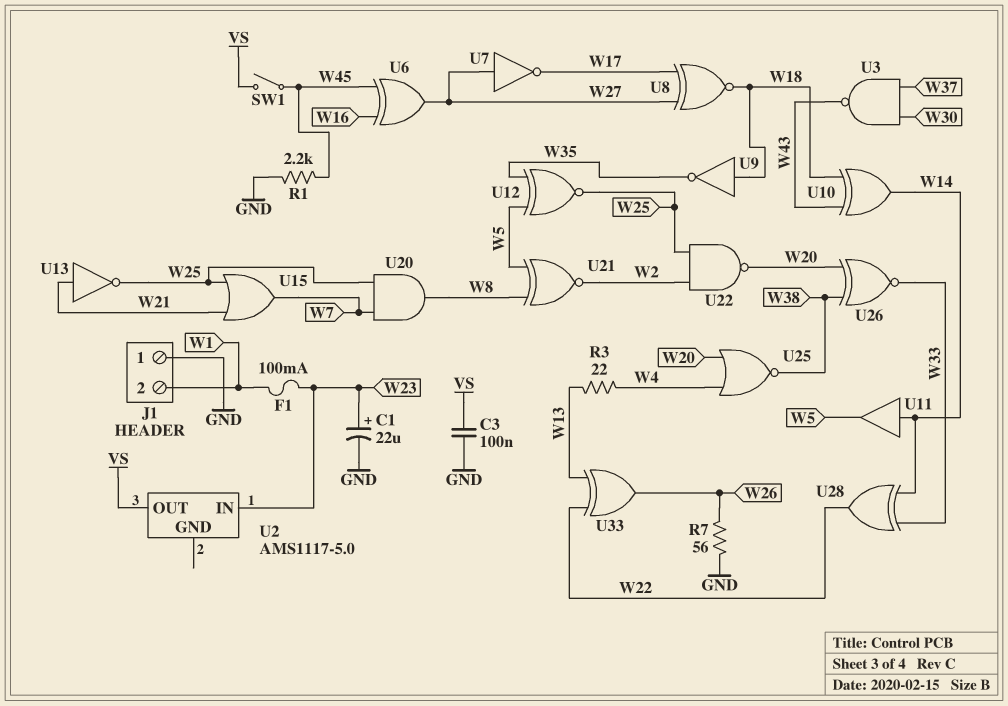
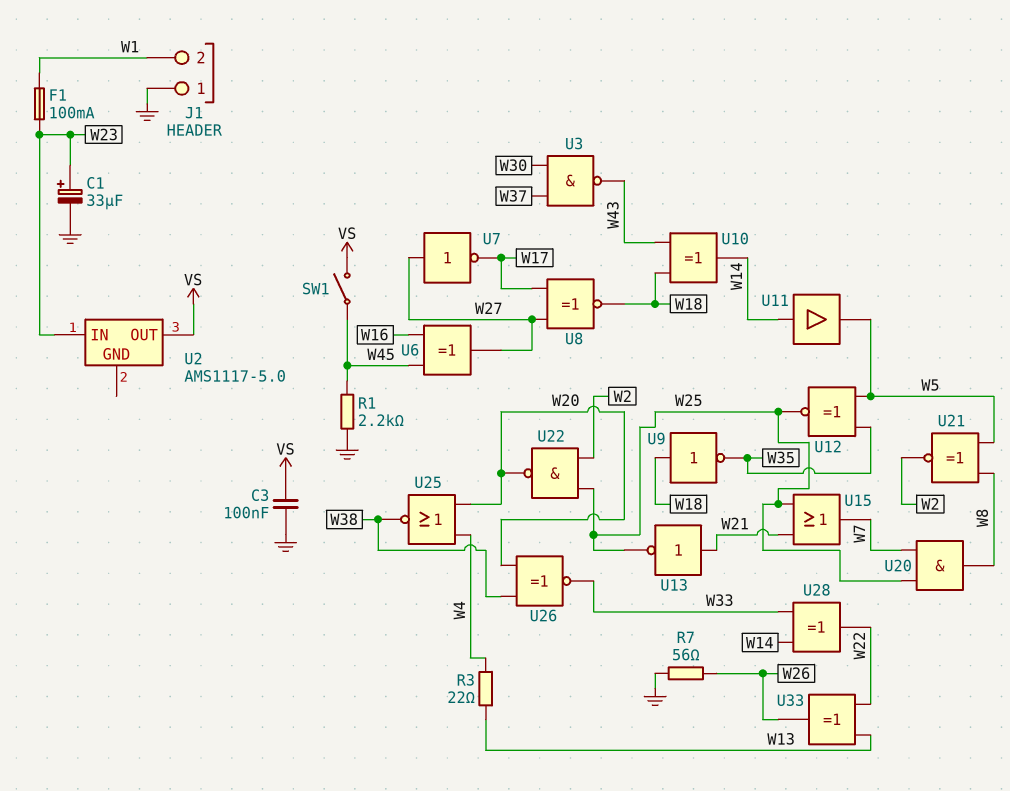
C1: 22uF (plus W23, minus GND) -> 33uF (plus W23, minus GND)

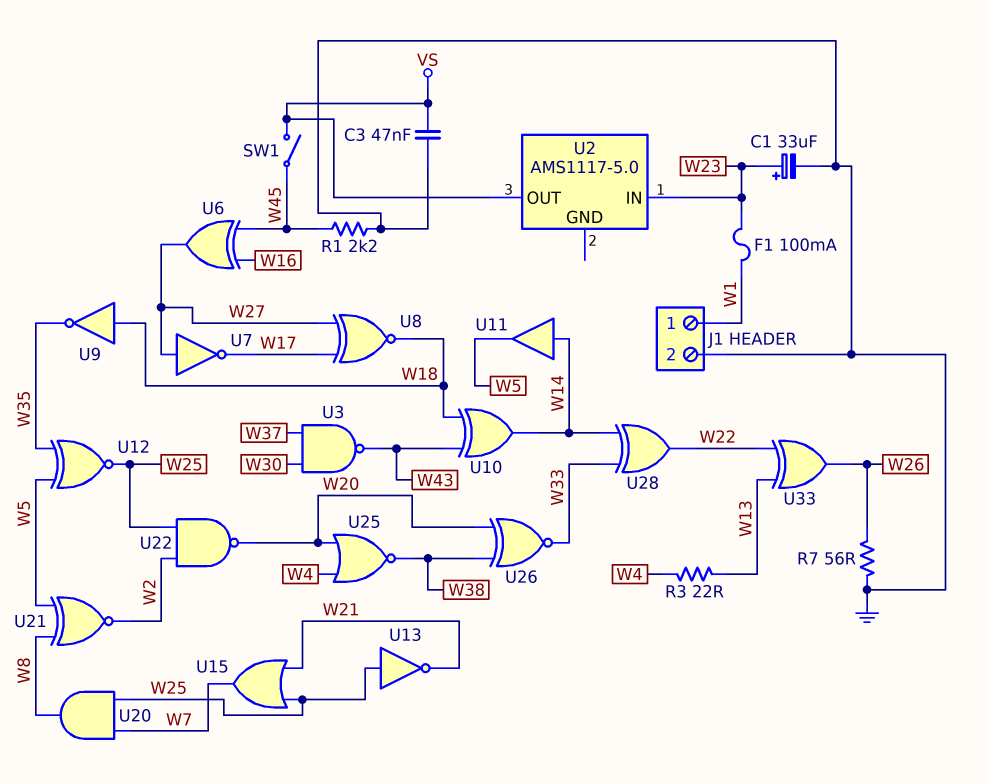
C3: 100nF (GND, VS) -> 47nF (GND, VS)
J1 pin 1: GND -> W1
J1 pin 2: W1 -> GND
U13: NOT (in W21, out W25) -> NOT (in W25, out W21)

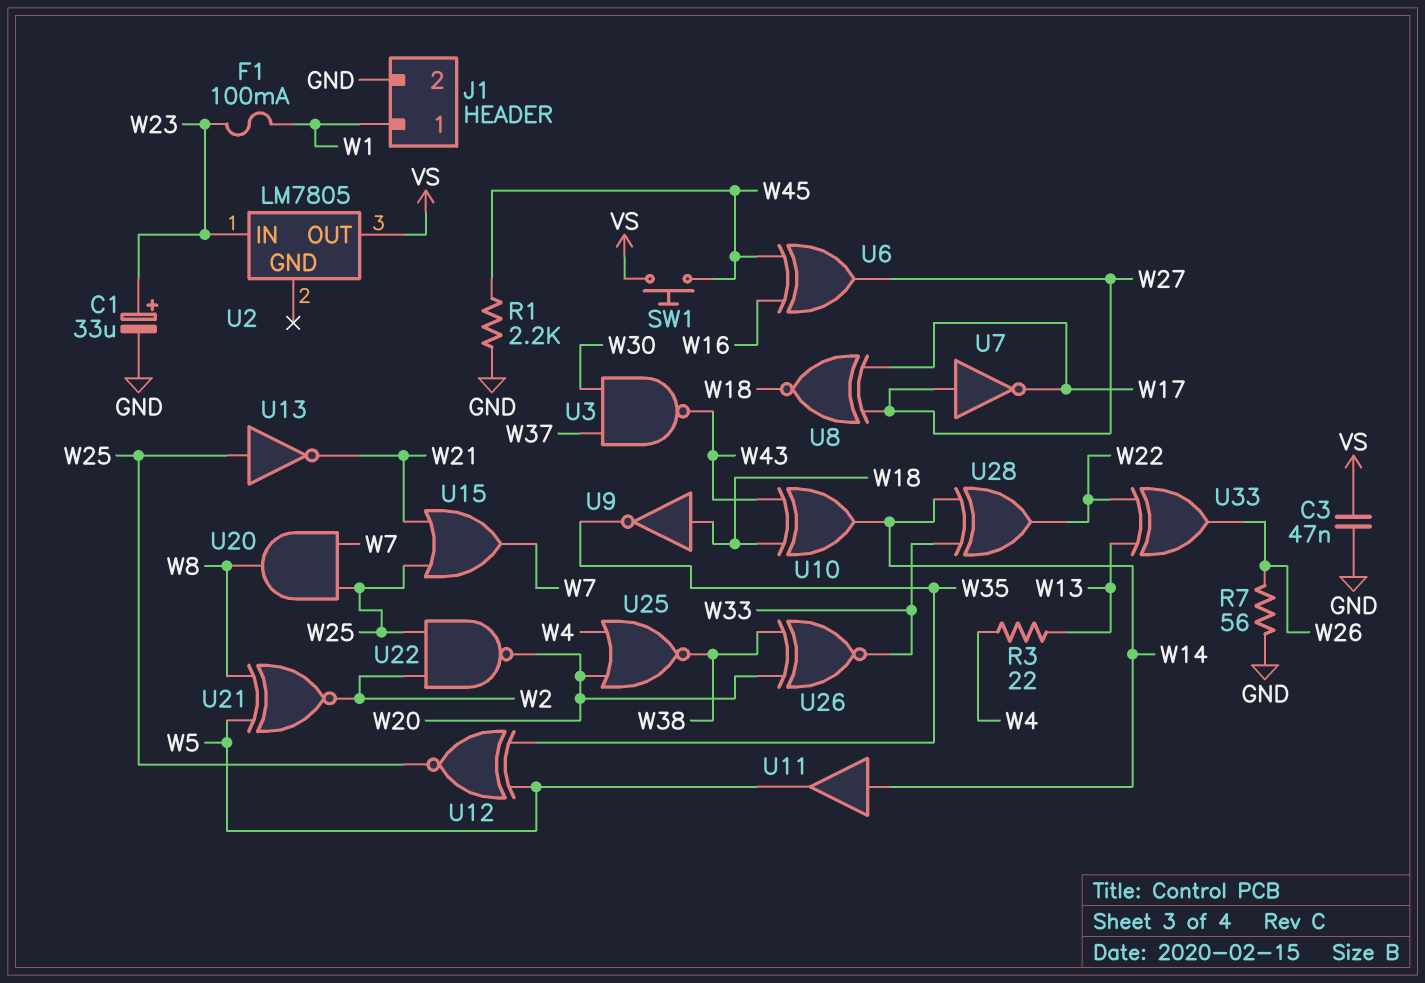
SW1: switch (VS, W45) -> button (VS, W45)
U2: AMS1117-5.0 -> LM7805

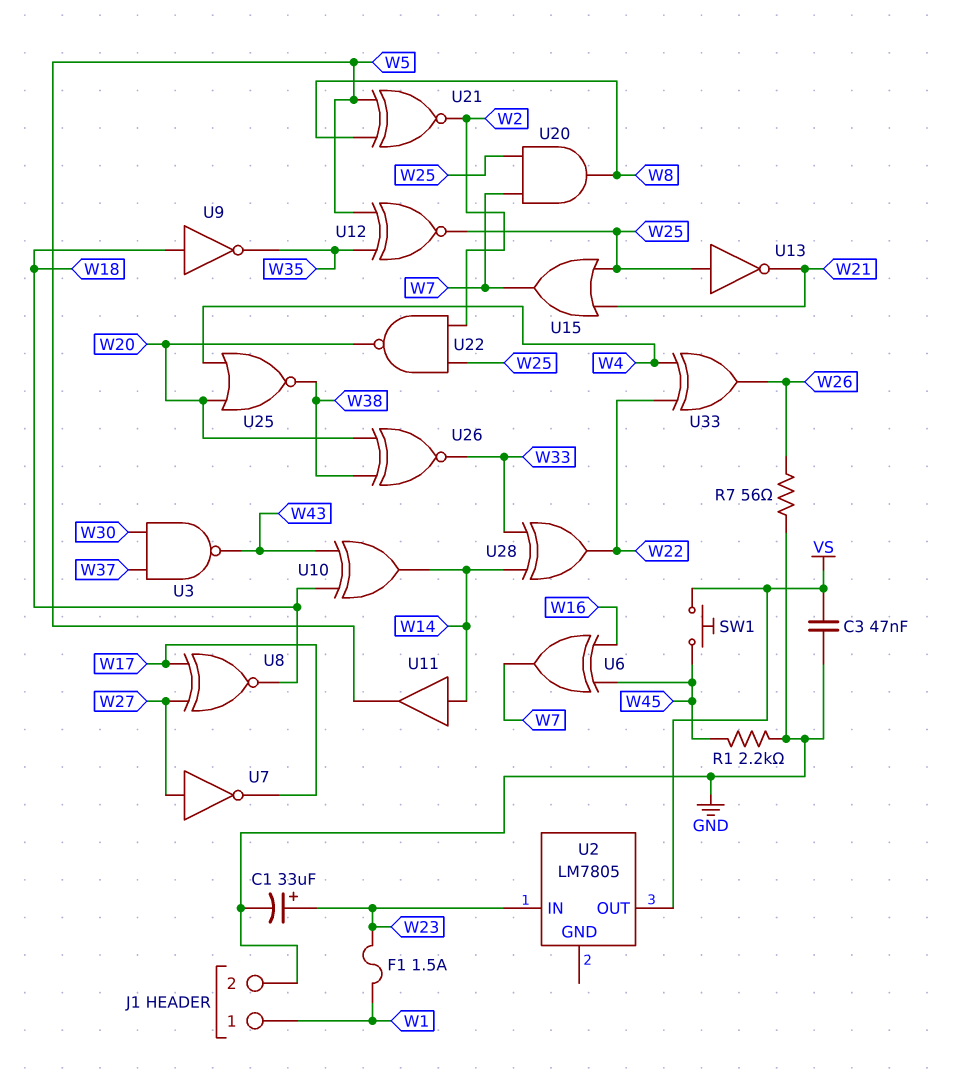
F1: 100mA (W1, W23) -> 1.5A (W1, W23)
R3: 22 (W4, W13) -> none
U6: XOR (in W16, in W45, out W27) -> XOR (in W16, in W45, out W7)
U33: XOR (in W13, in W22, out W26) -> XOR (in W4, in W22, out W26)

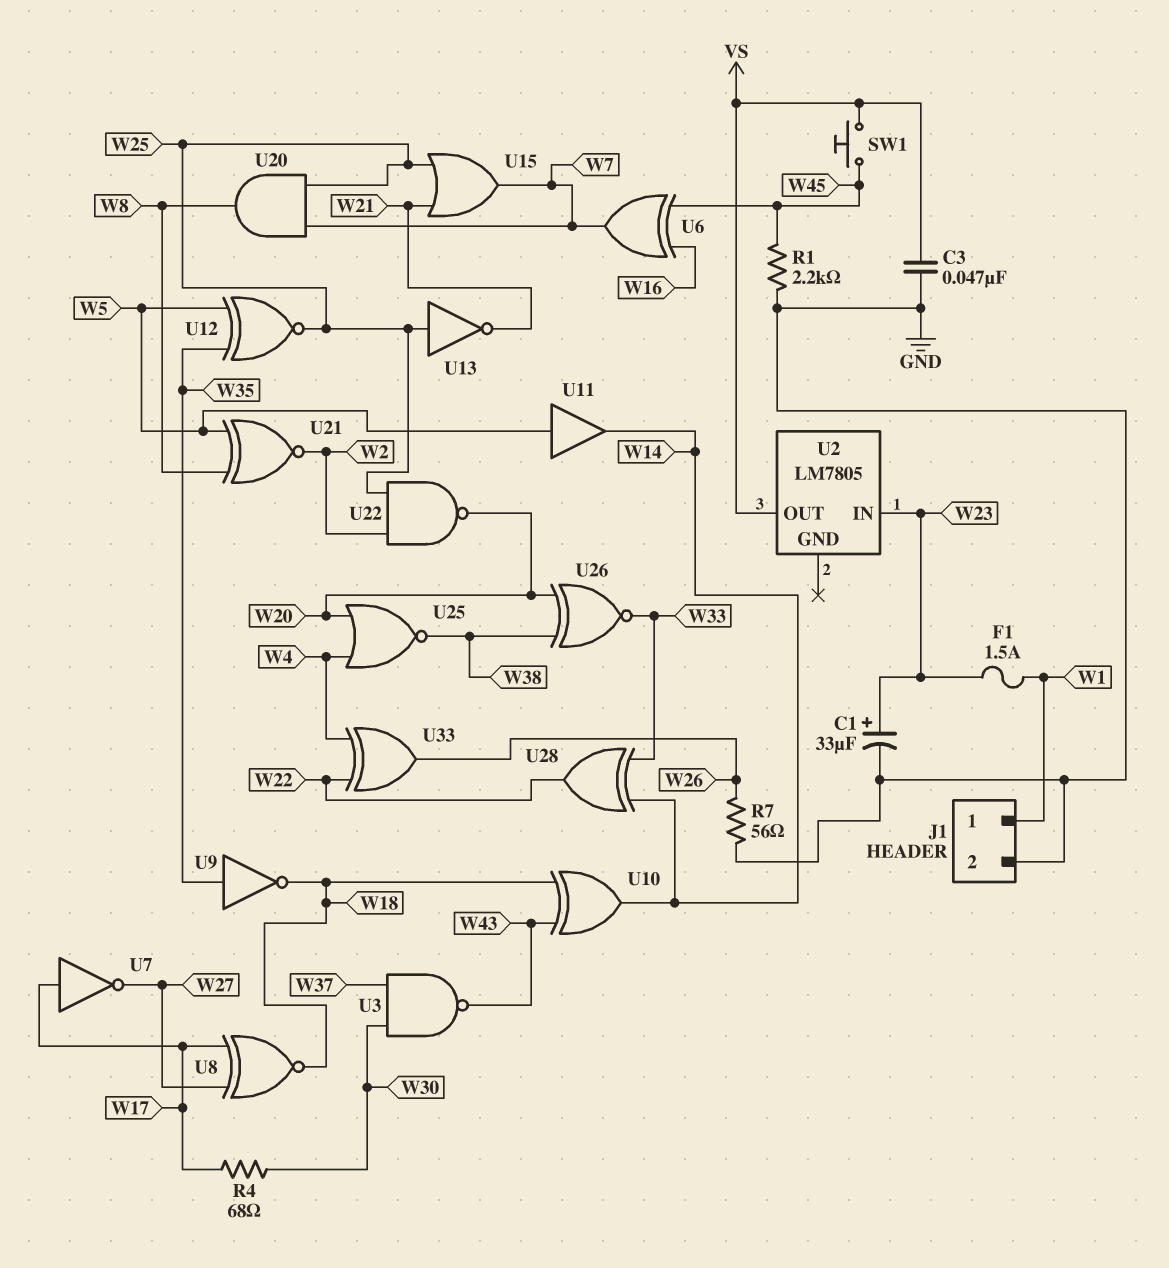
R4: none -> 68 (W17, W30)
U7: NOT (in W27, out W17) -> NOT (in W17, out W27)
U9: NOT (in W18, out W35) -> NOT (in W35, out W18)
U11: buffer (in W14, out W5) -> buffer (in W5, out W14)

